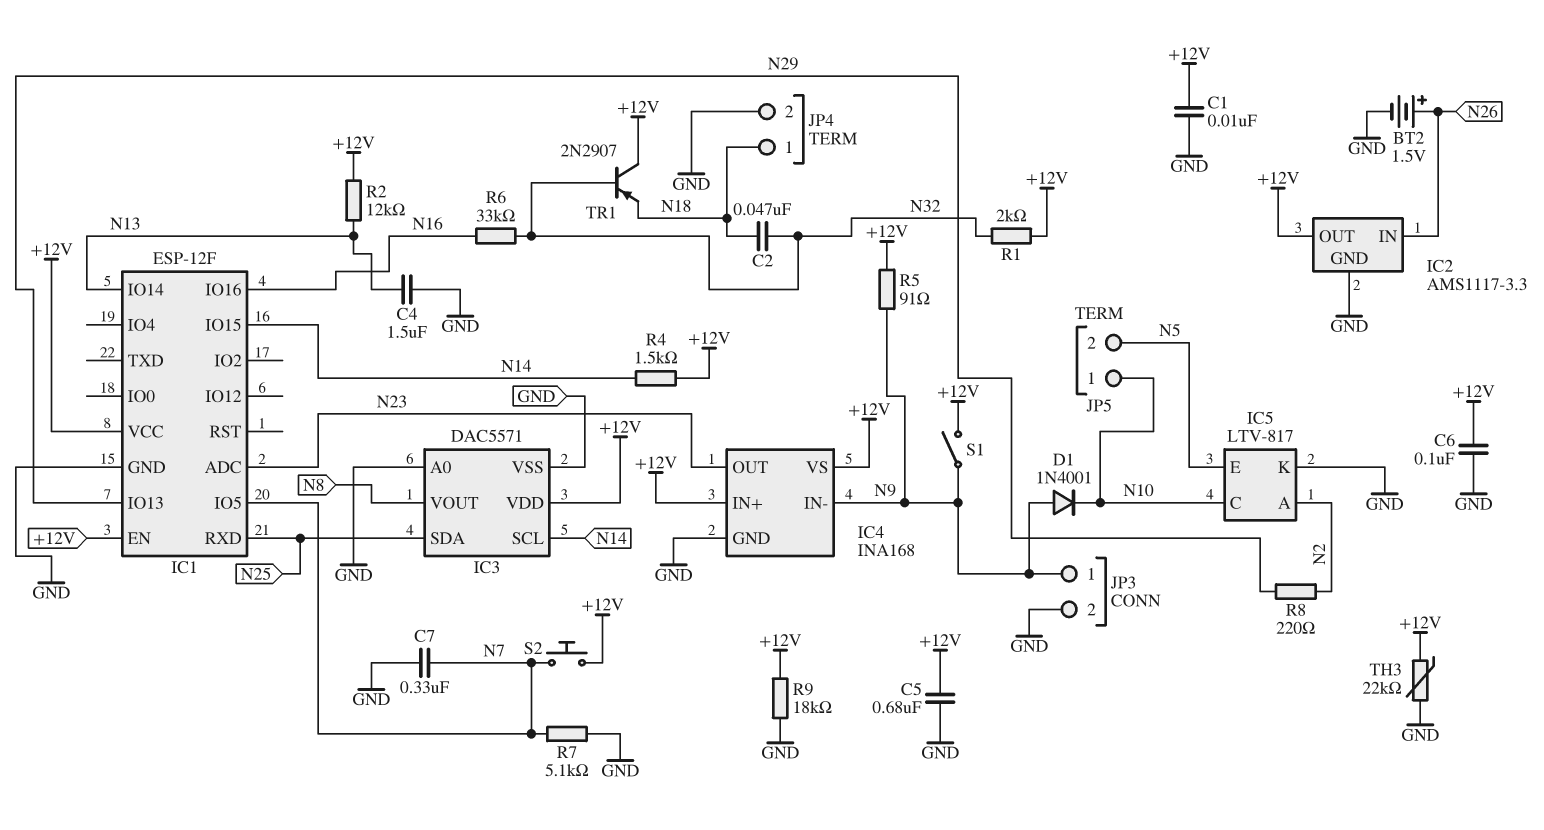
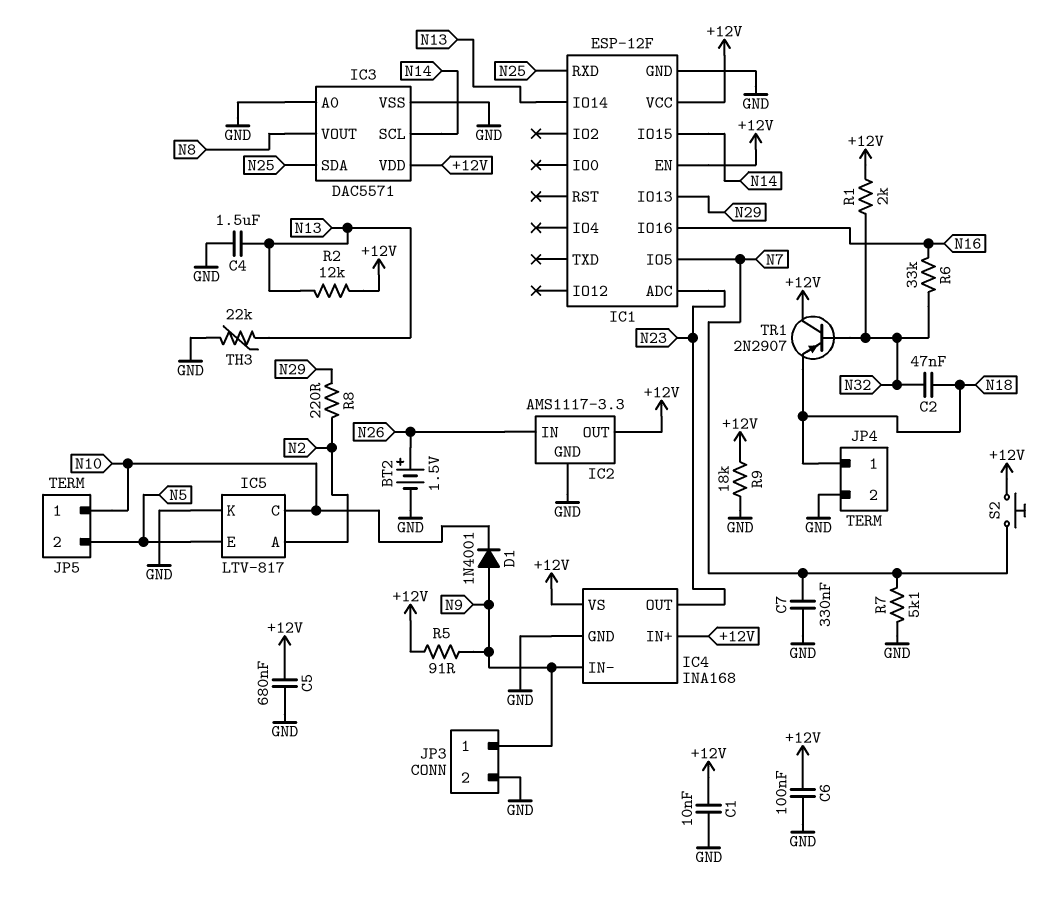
R4: 1.5k (+12V, N14) -> none
S1: switch (+12V, N9) -> none
TH3: 22k (+12V, GND) -> 22k (GND, N13)

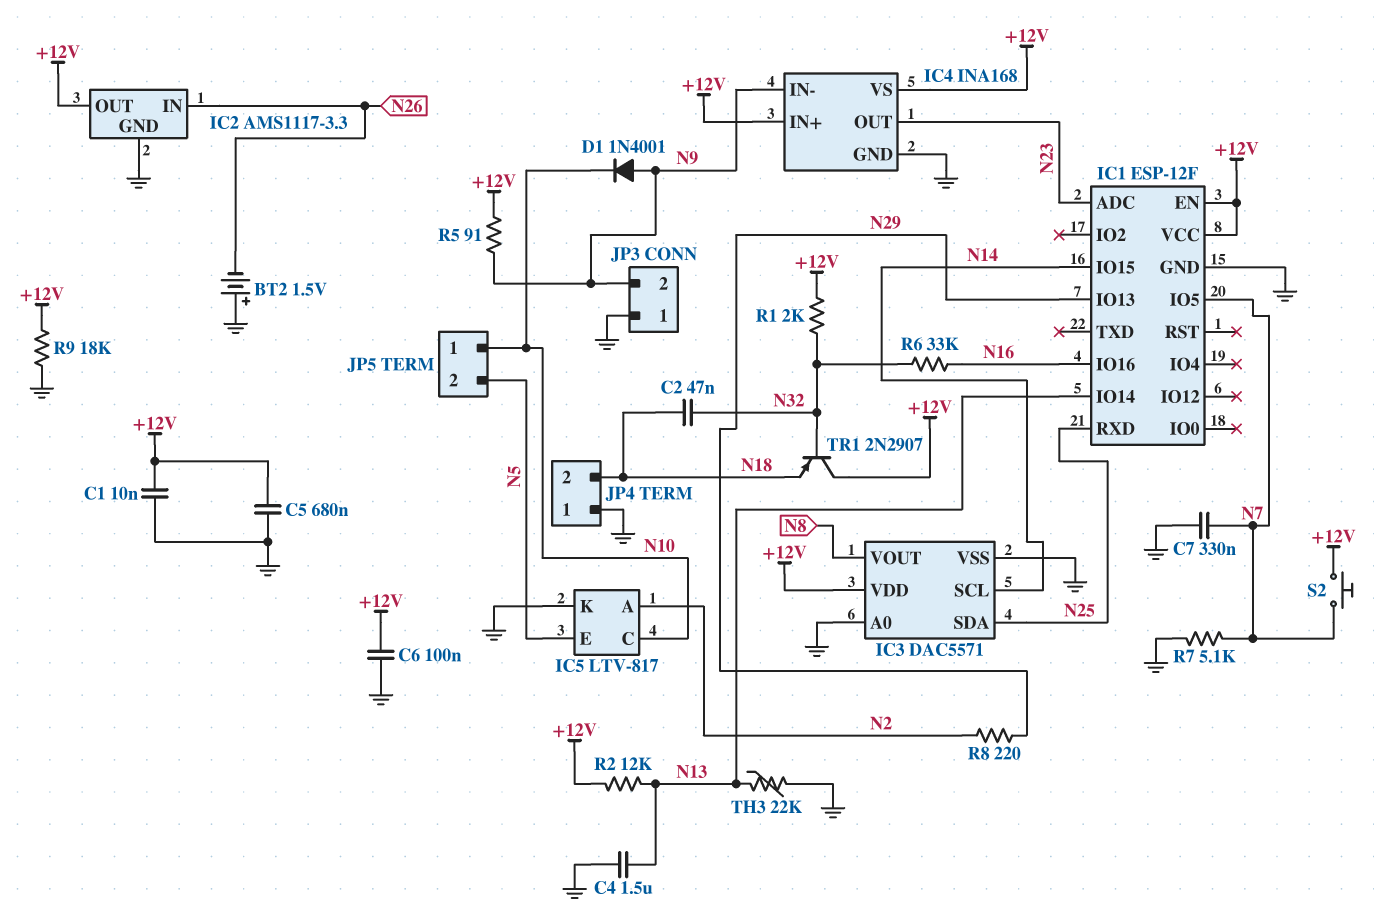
BT2: 1.5V (plus N26, minus GND) -> 1.5V (plus GND, minus N26)
JP3 pin 1: N9 -> GND
JP3 pin 2: GND -> N9
JP4 pin 1: N18 -> GND
JP4 pin 2: GND -> N18

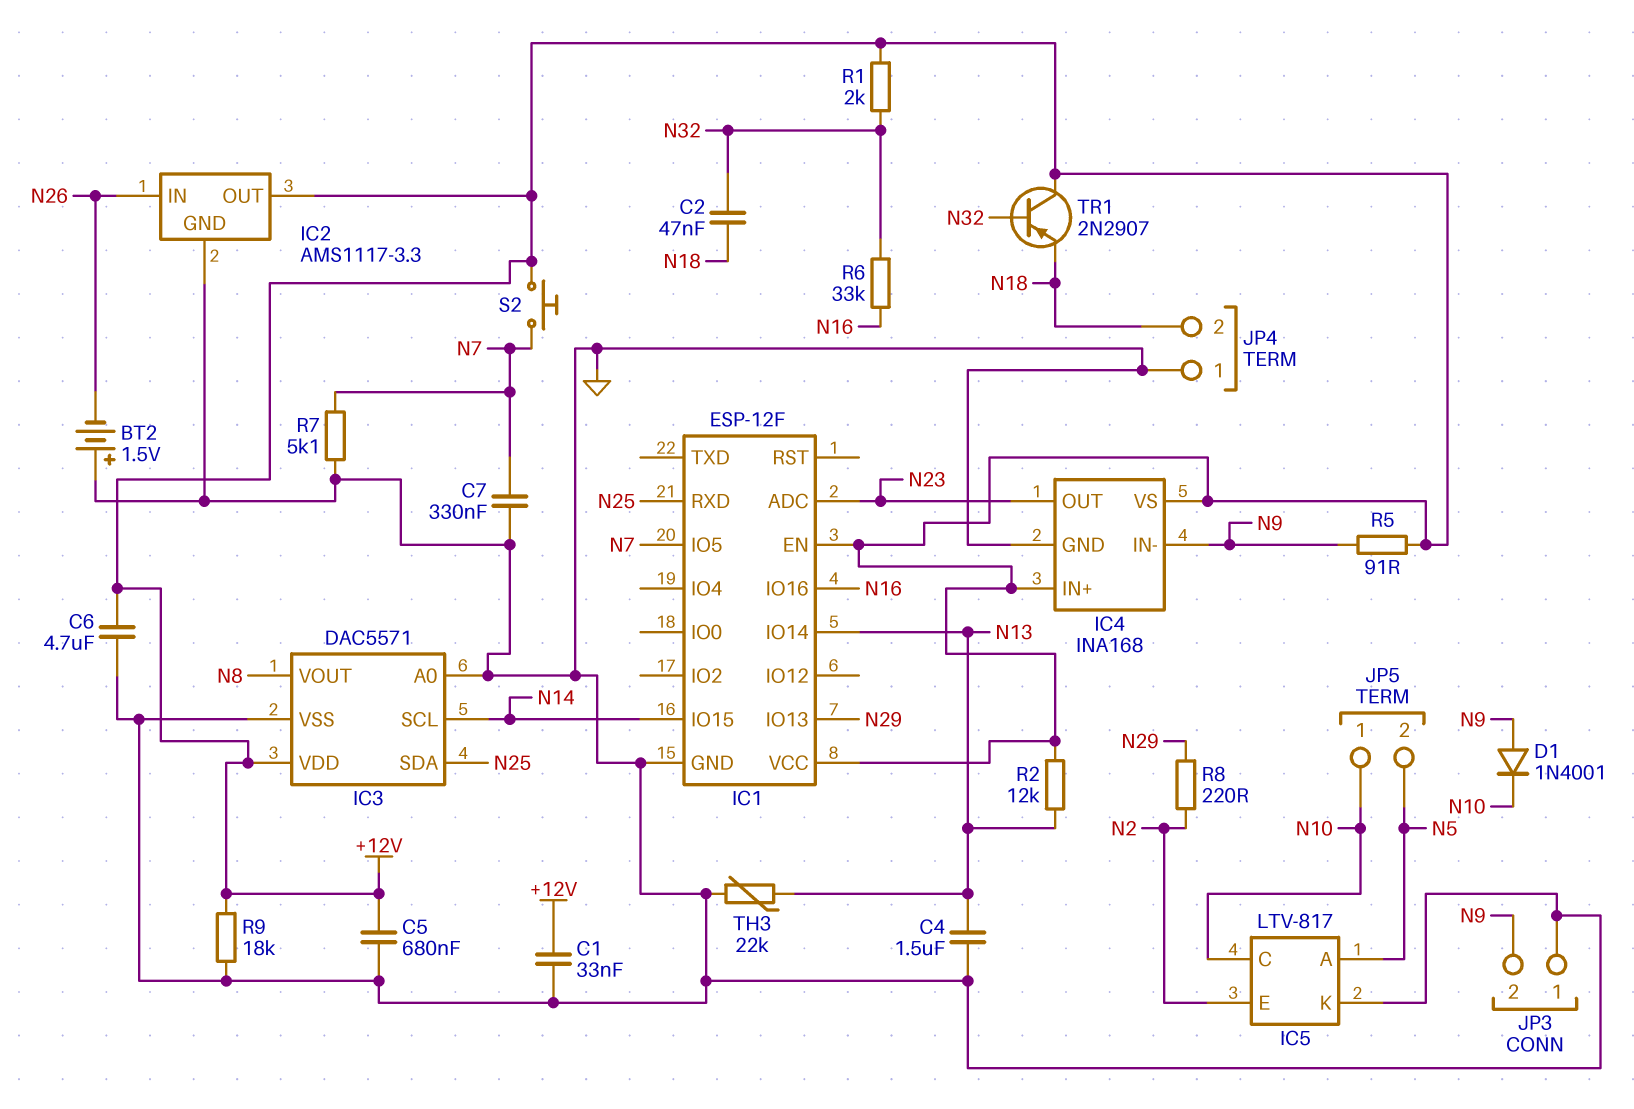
C1: 10nF (+12V, GND) -> 33nF (+12V, GND)
C6: 100nF (+12V, GND) -> 4.7uF (+12V, GND)
IC5 pin A: N2 -> N5
IC5 pin E: N5 -> N2

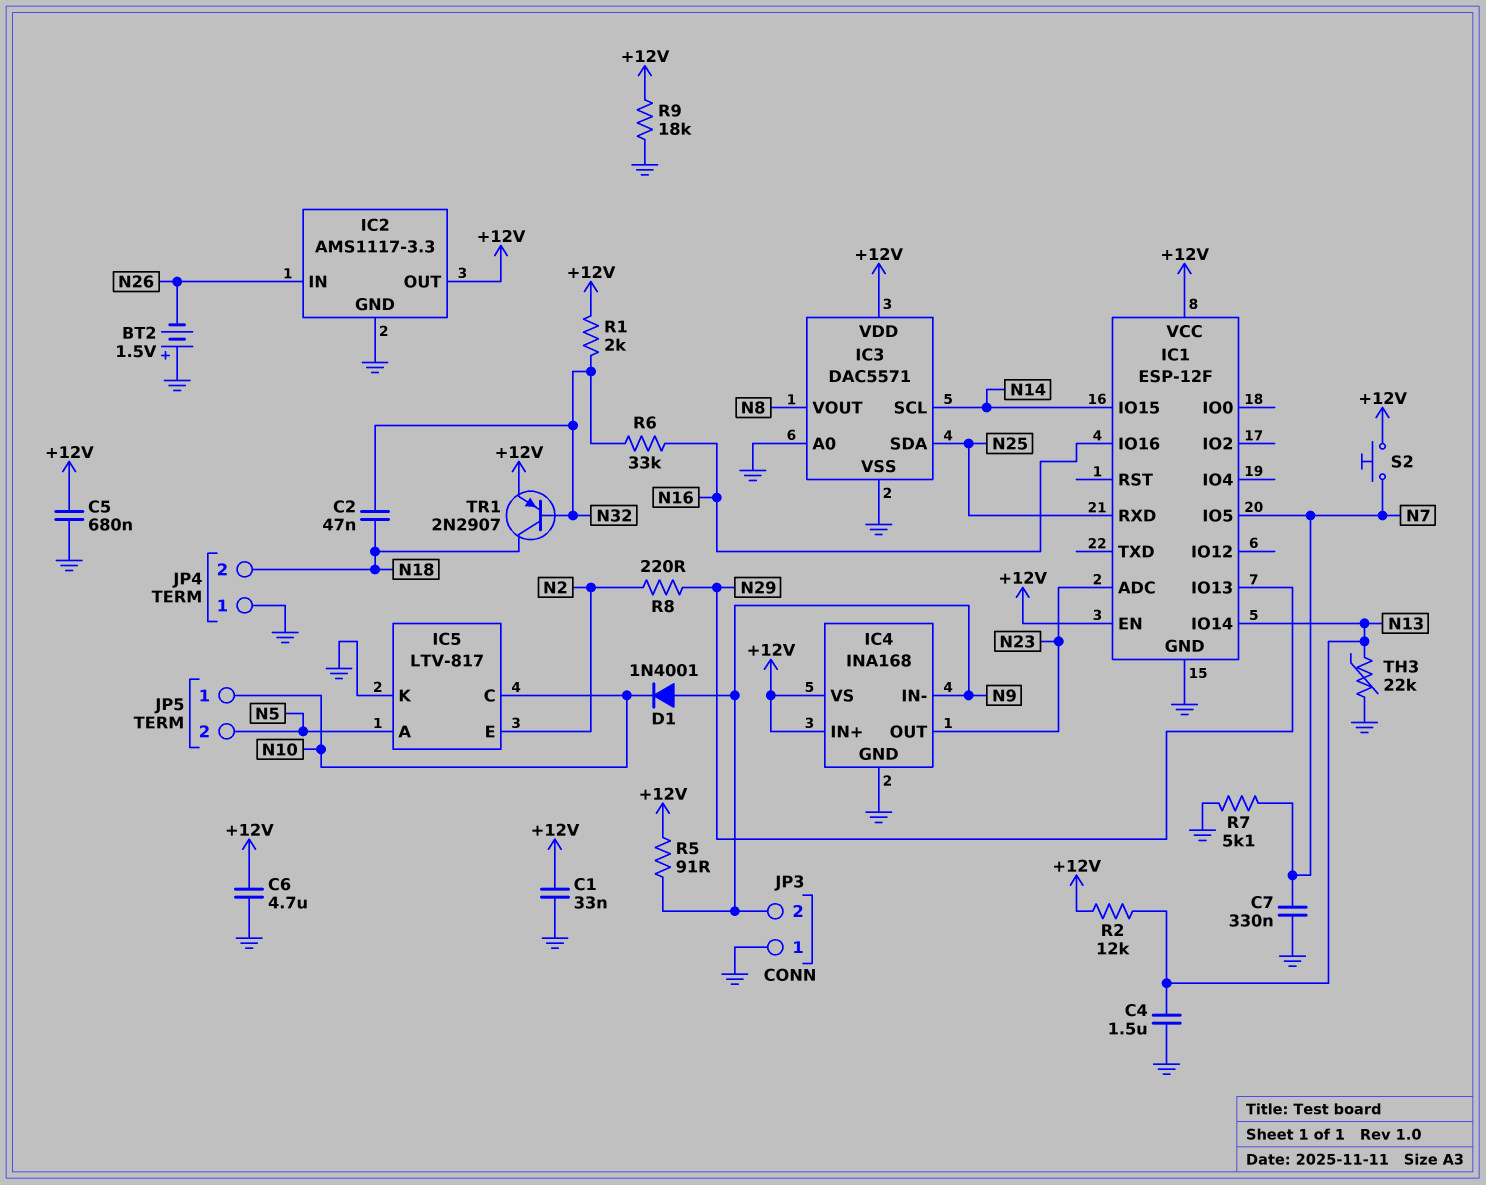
TR1: PNP 2N2907 (B N32, C +12V, E N18) -> PNP 2N2907 (B N32, C N18, E +12V)

